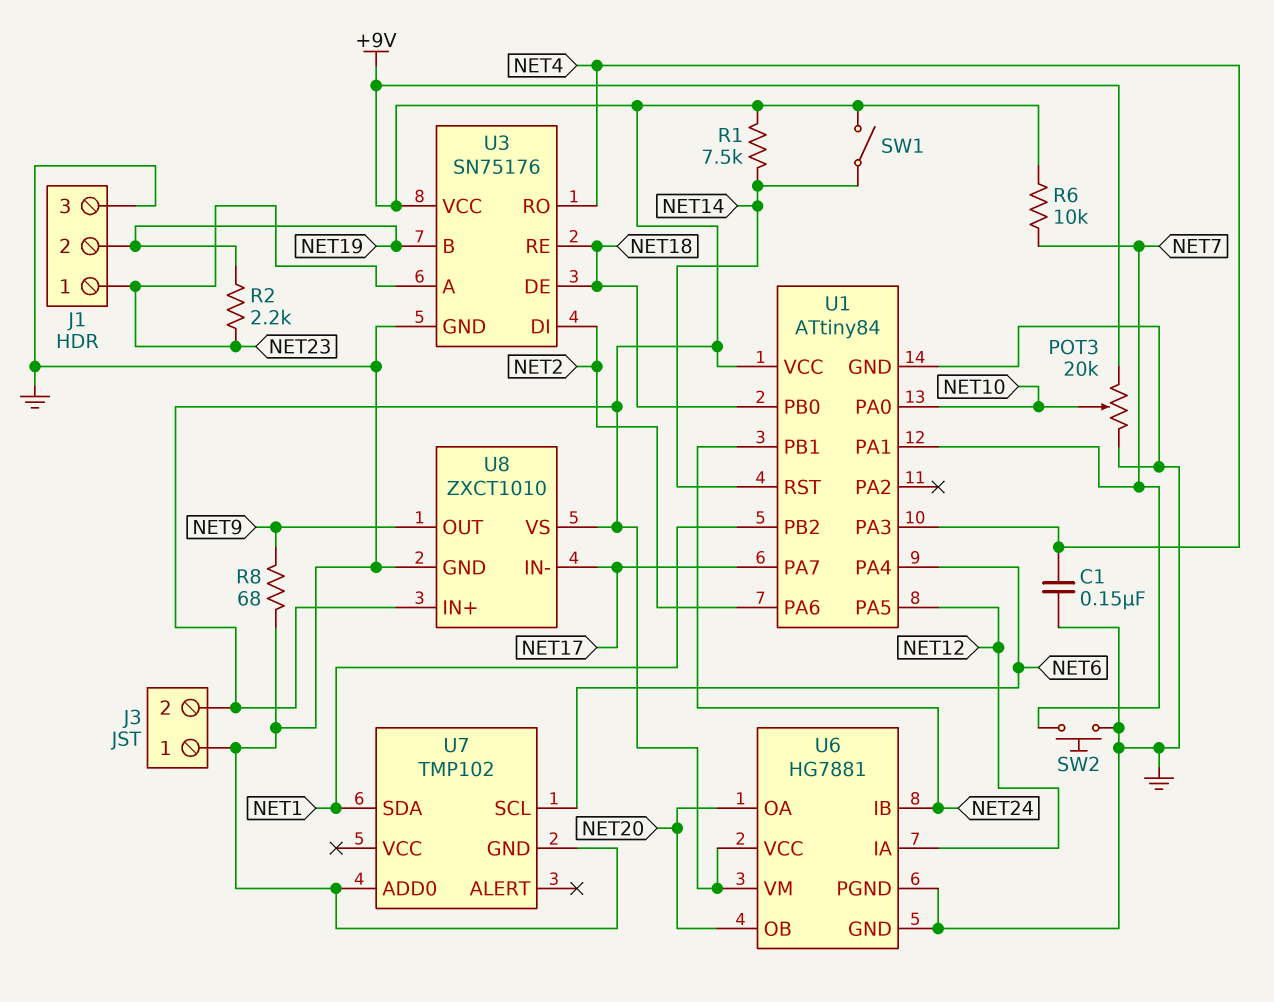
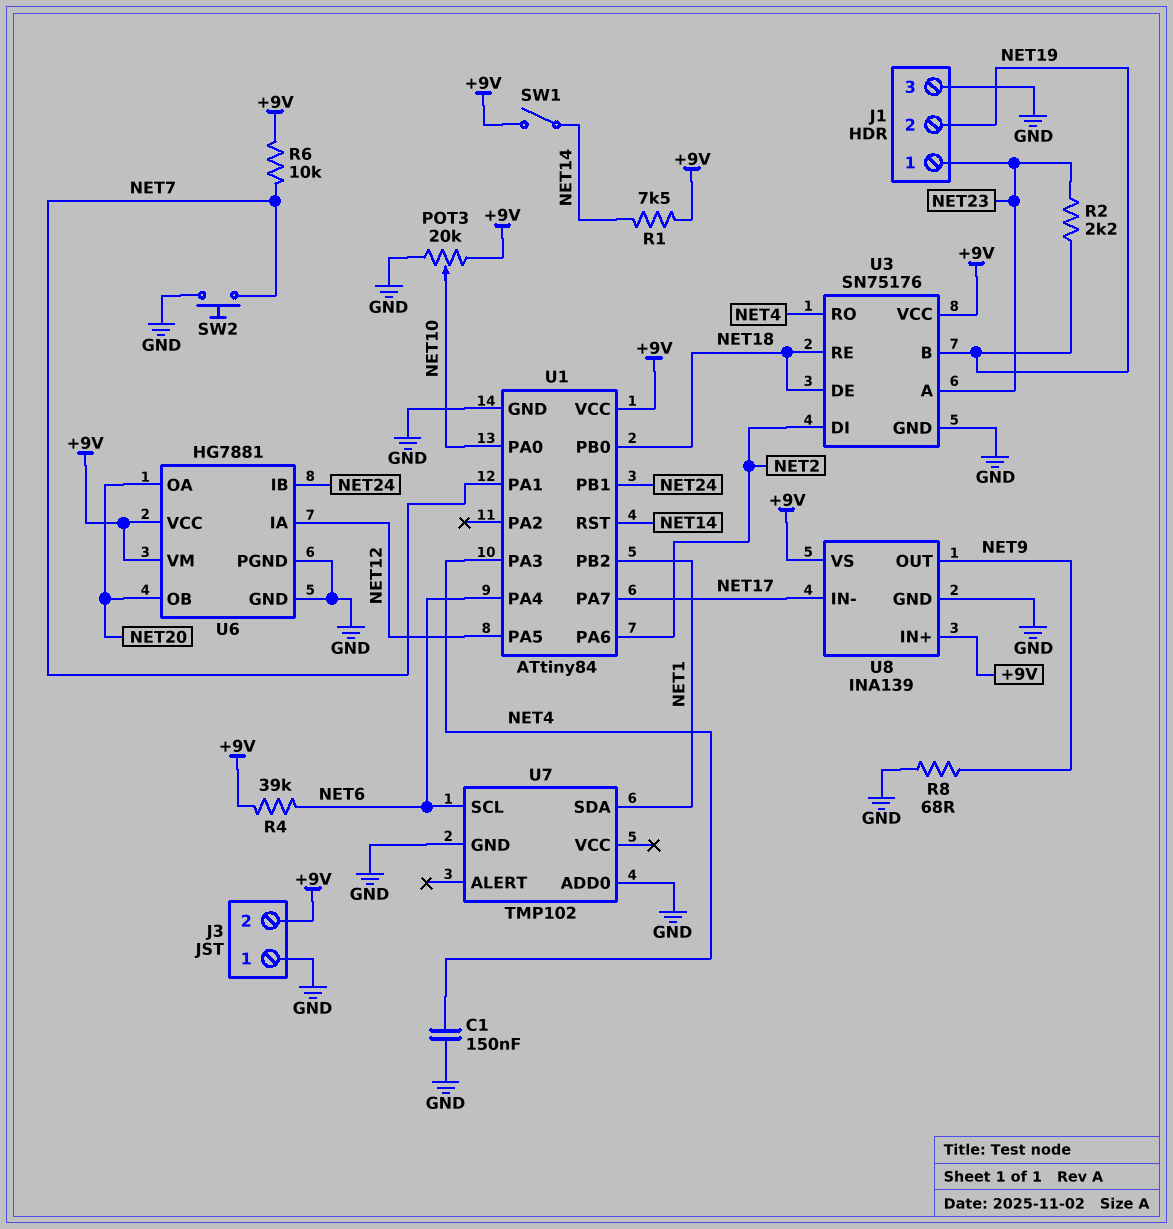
R4: none -> 39k (+9V, NET6)
U8: ZXCT1010 -> INA139

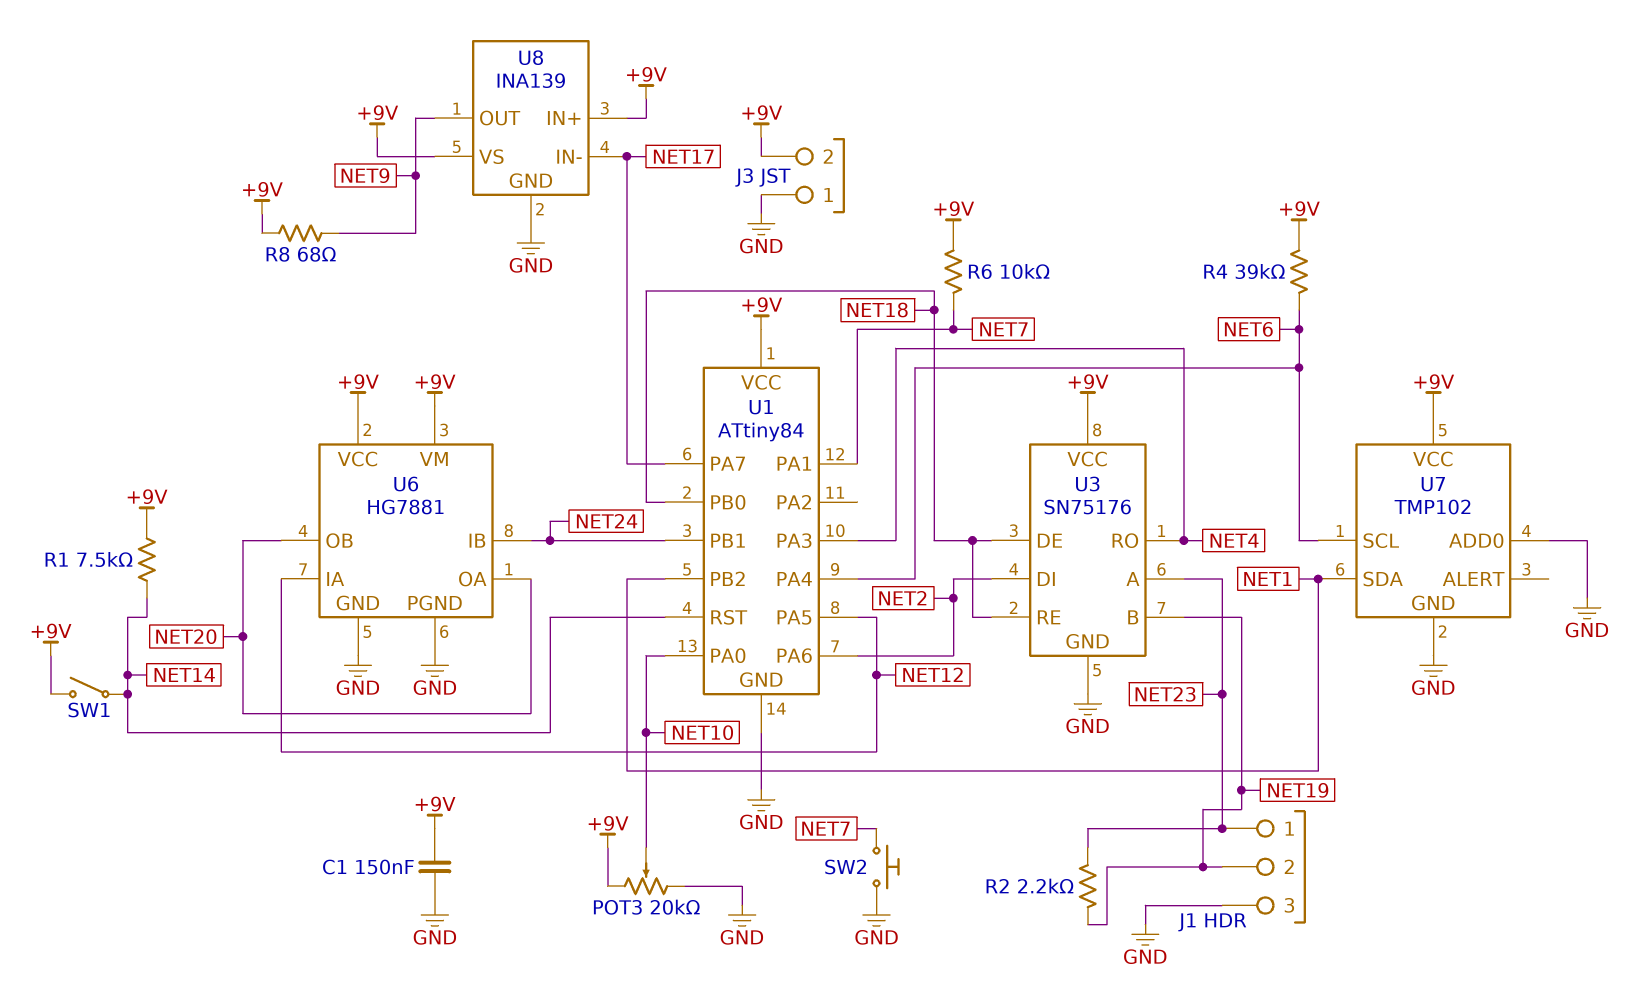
C1: 150nF (GND, NET4) -> 150nF (+9V, GND)
R8: 68 (GND, NET9) -> 68 (+9V, NET9)
U7 pin VCC: none -> +9V

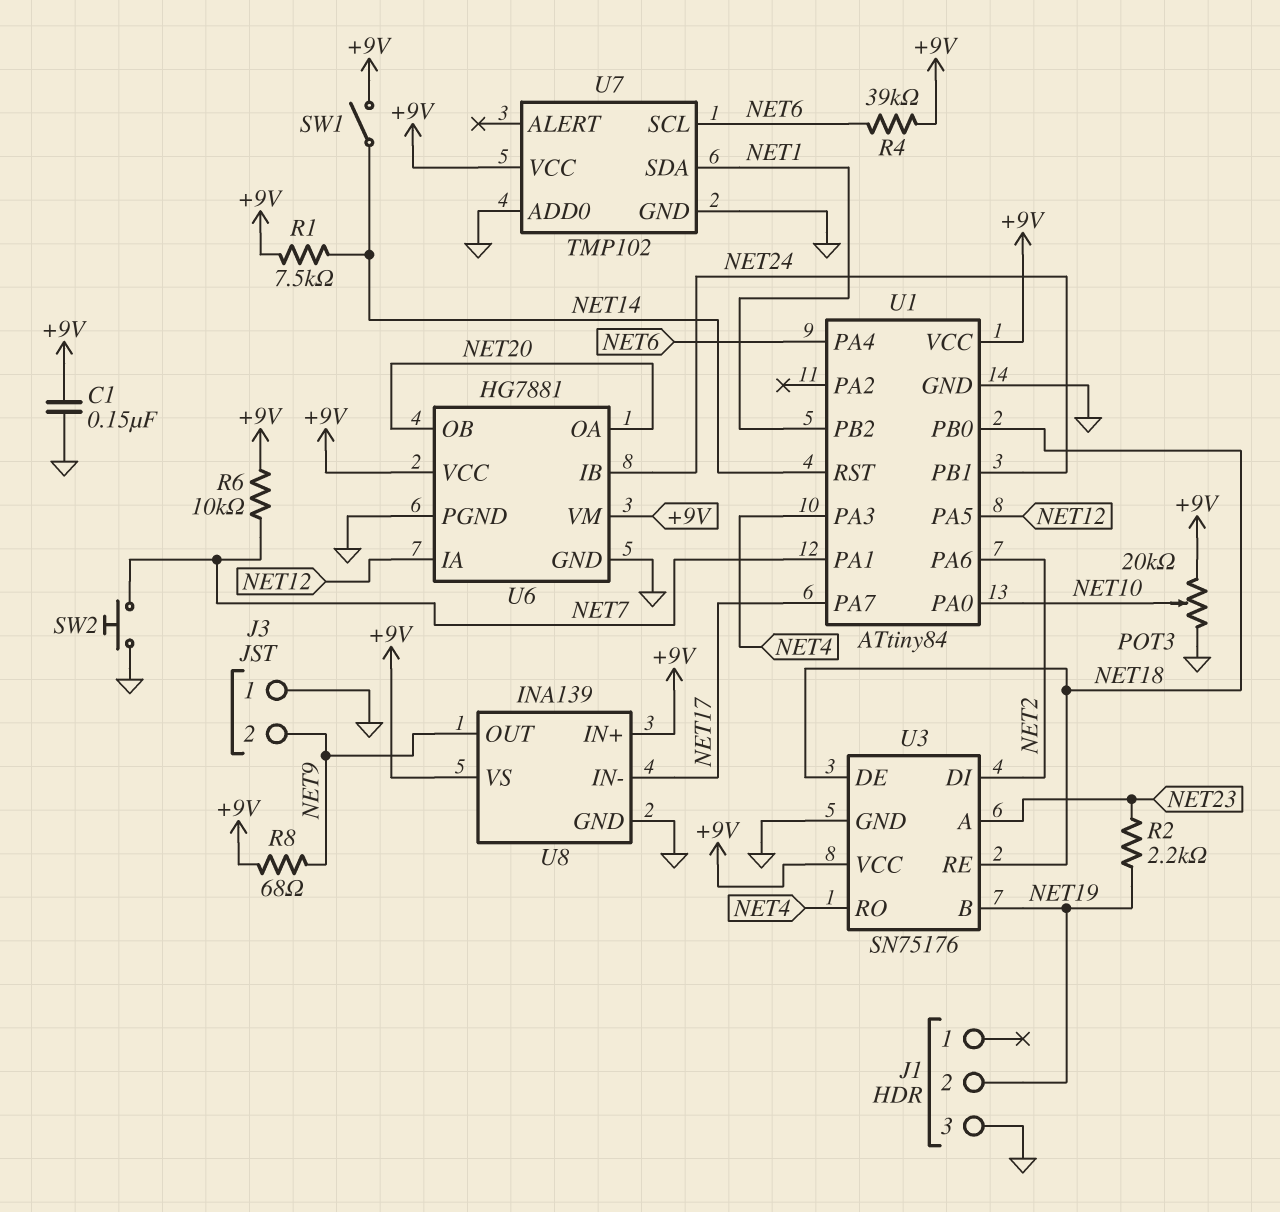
J1 pin 1: NET23 -> none
J3 pin 2: +9V -> NET9

